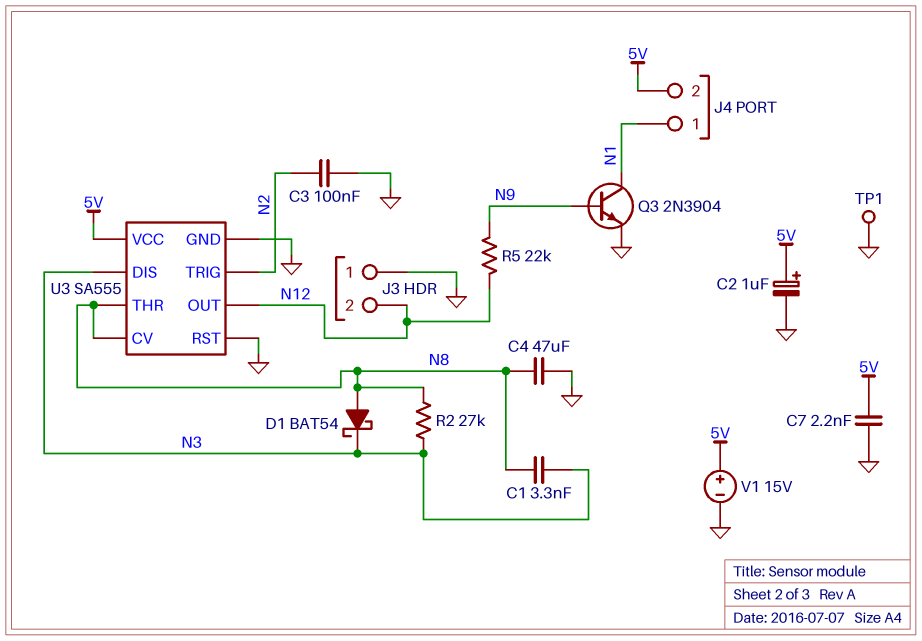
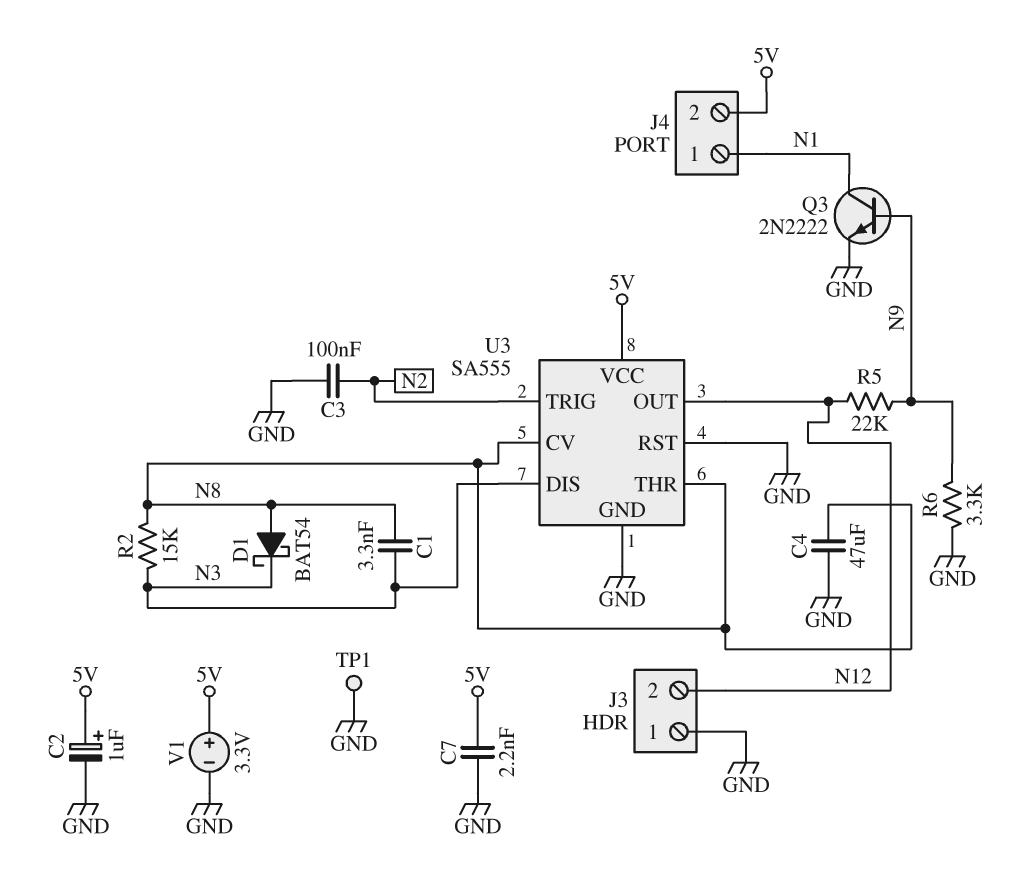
Q3: NPN 2N3904 (B N9, C N1, E GND) -> NPN 2N2222 (B N9, C N1, E GND)
R2: 27k (N3, N8) -> 15k (N3, N8)
R6: none -> 3.3k (GND, N9)
V1: 15V (plus 5V, minus GND) -> 3.3V (plus 5V, minus GND)

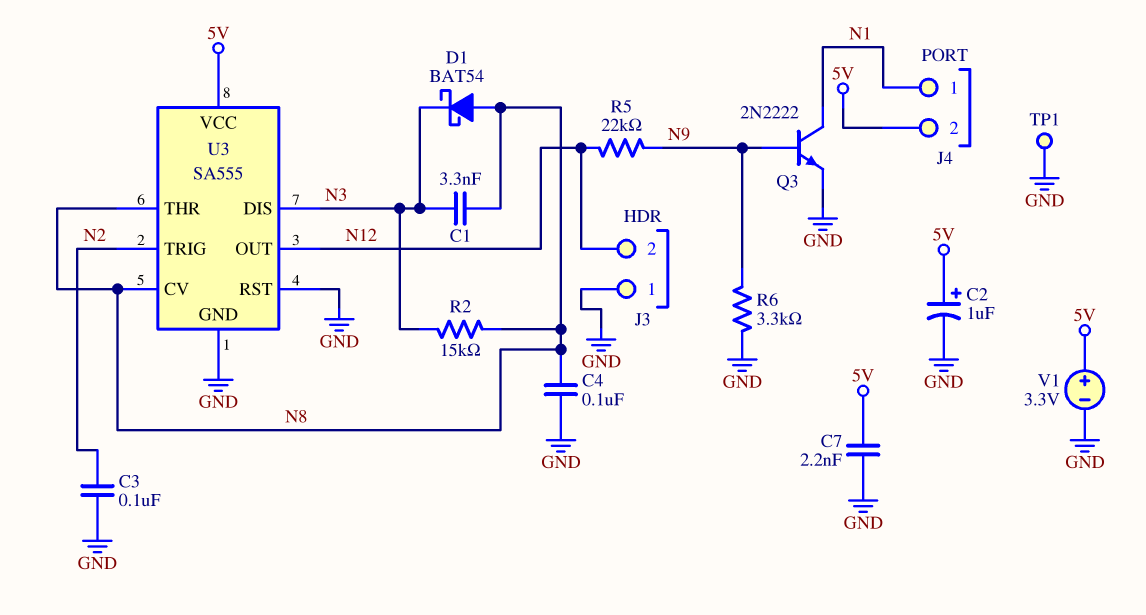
C4: 47uF (GND, N8) -> 100nF (GND, N8)

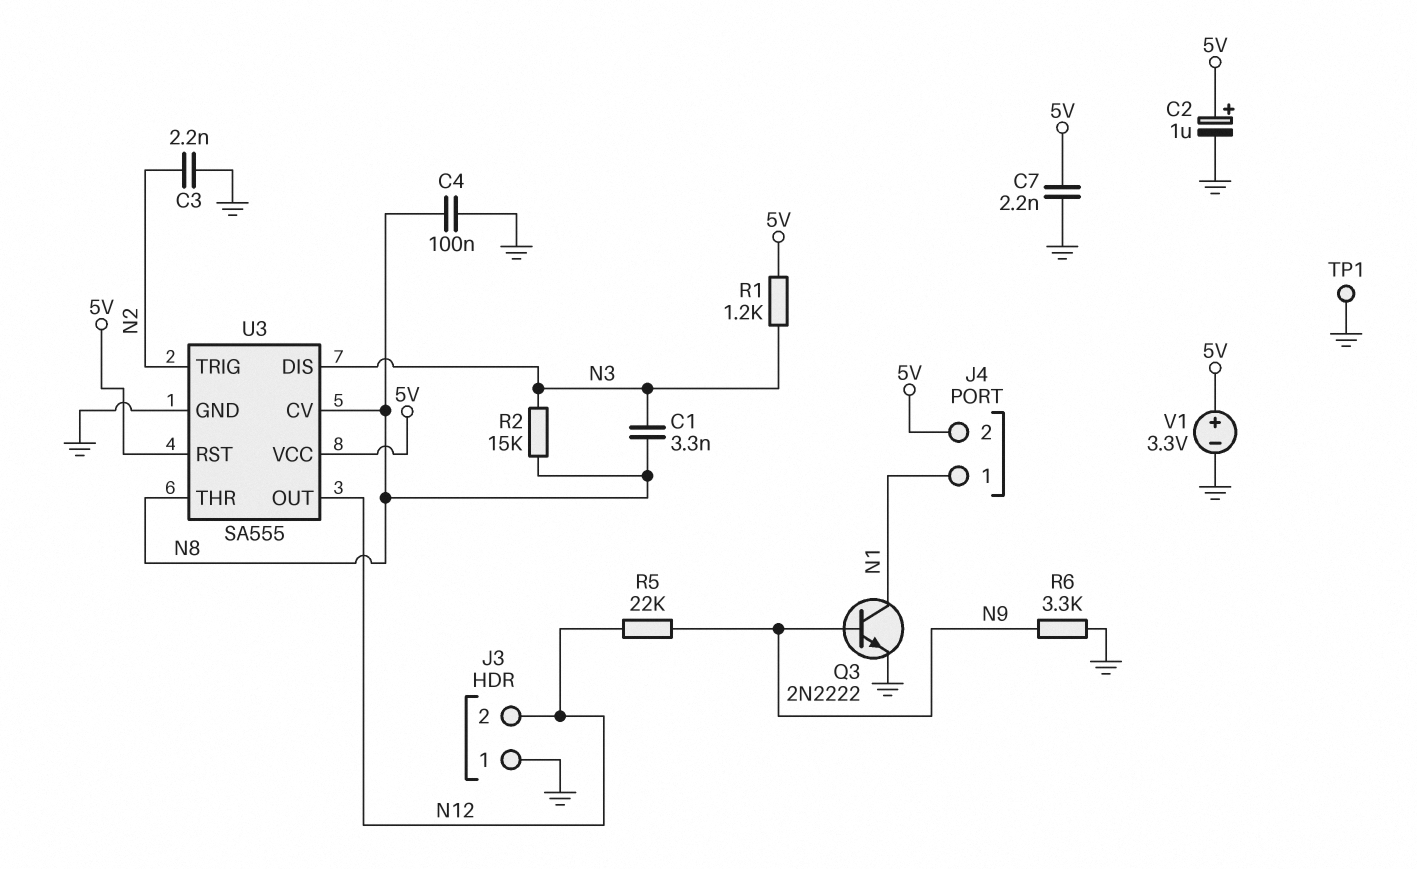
C3: 100nF (GND, N2) -> 2.2nF (GND, N2)
D1: schottky BAT54 (A N8, K N3) -> none
R1: none -> 1.2k (5V, N3)
U3 pin RST: GND -> 5V

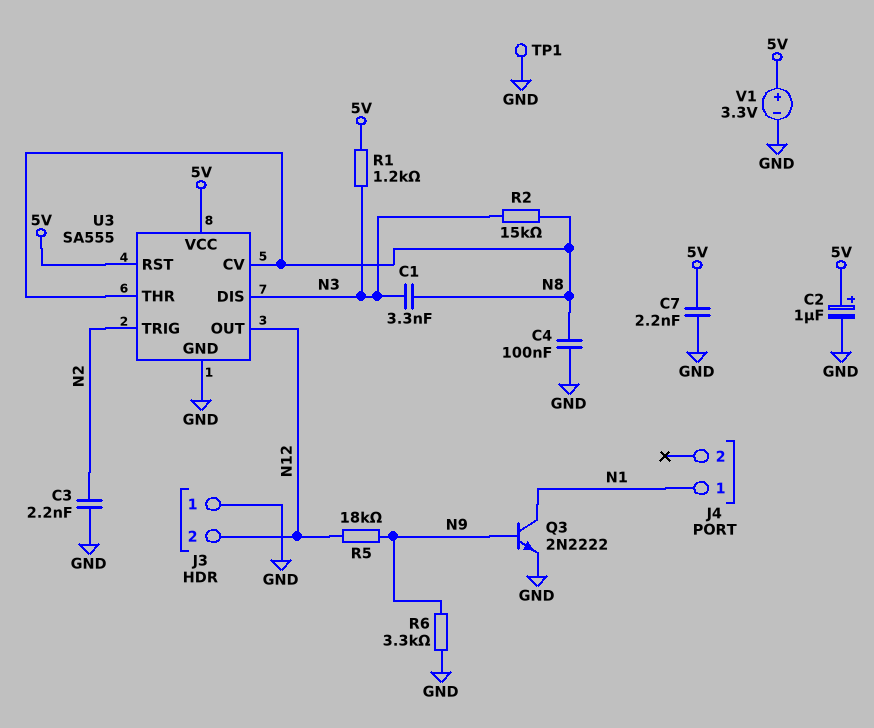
J4 pin 2: 5V -> none
R5: 22k (N9, N12) -> 18k (N9, N12)

